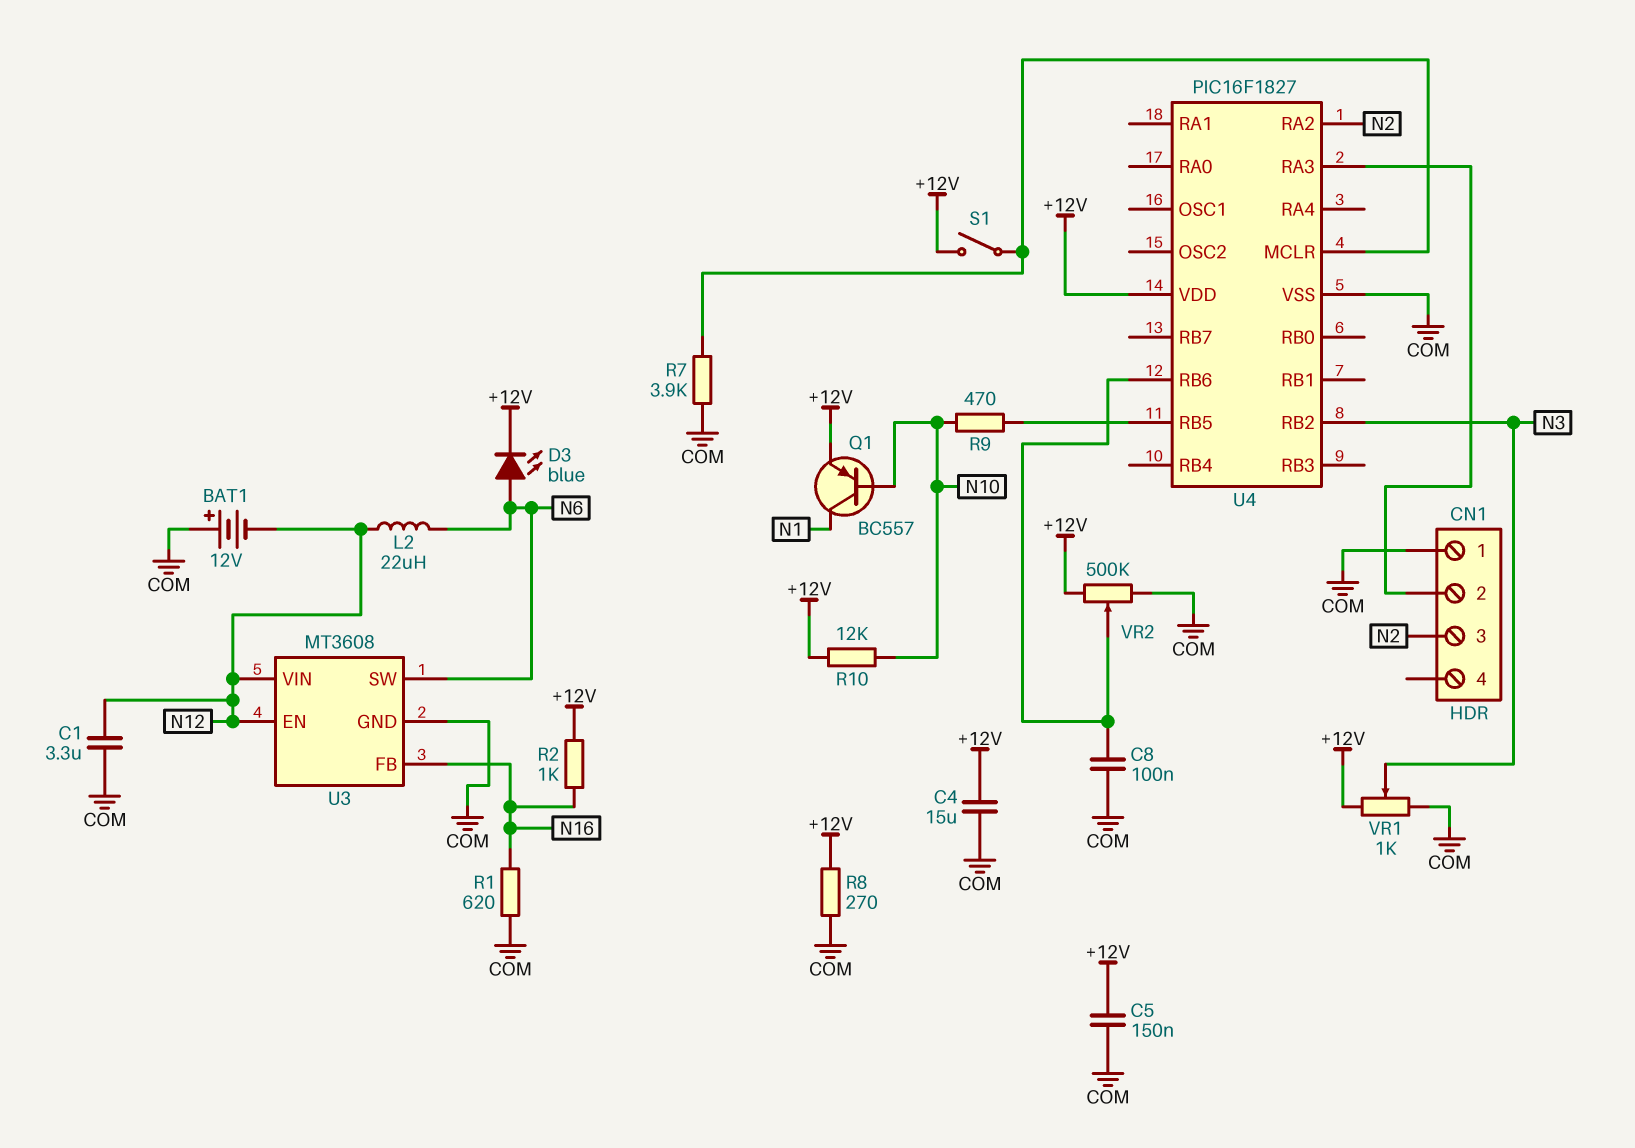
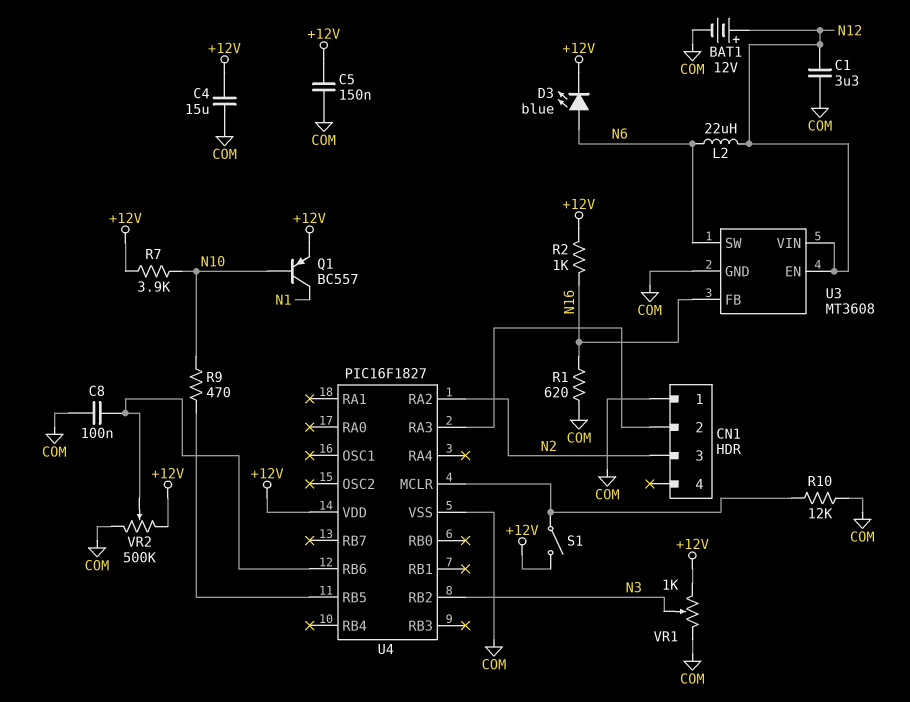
BAT1: 12V (plus COM, minus N12) -> 12V (plus N12, minus COM)
R7: 3.9k (COM, U4/MCLR) -> 3.9k (+12V, N10)
R8: 270 (+12V, COM) -> none
R10: 12k (+12V, N10) -> 12k (COM, U4/MCLR)

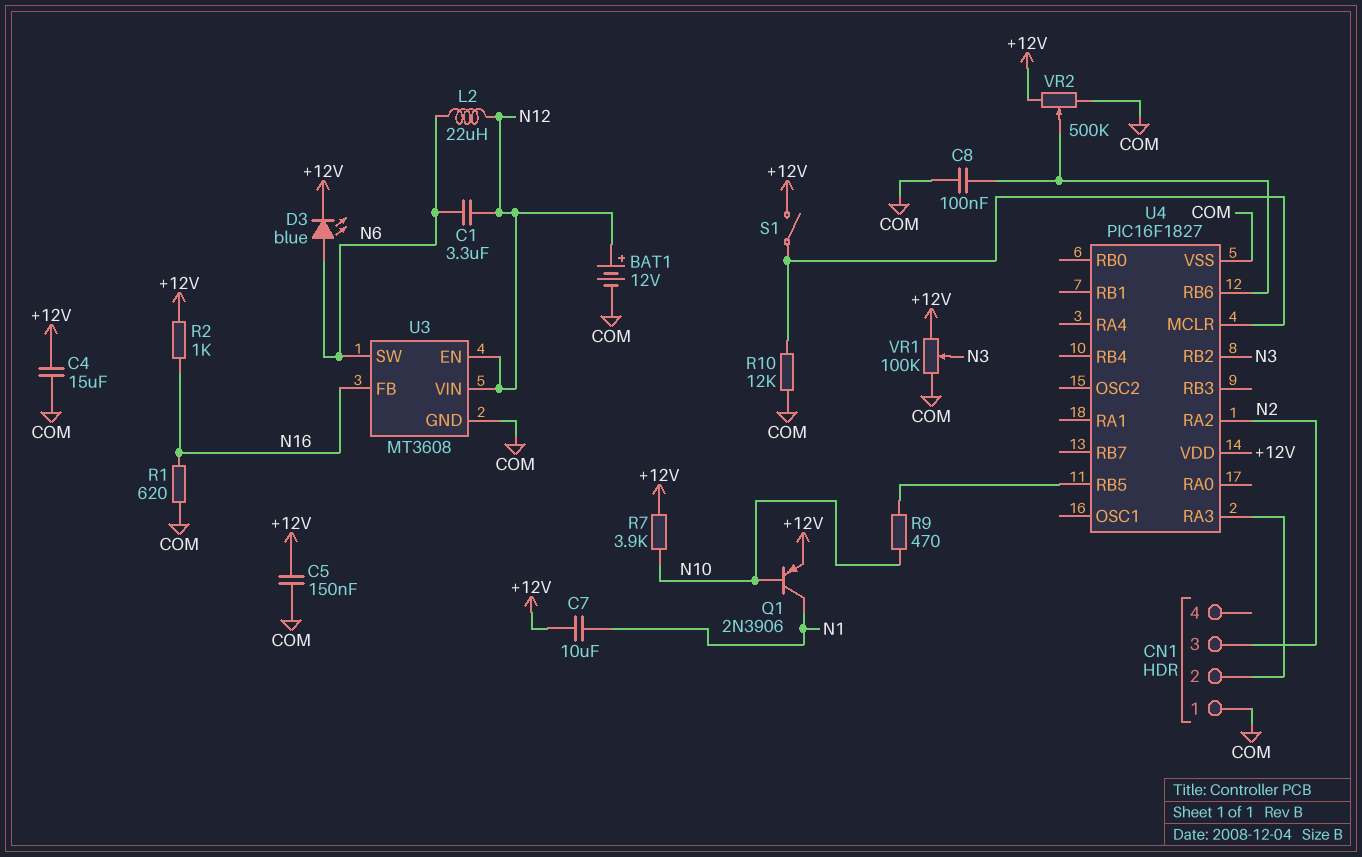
C1: 3.3uF (COM, N12) -> 3.3uF (N6, N12)
C7: none -> 10uF (+12V, N1)
Q1: PNP BC557 (B N10, C N1, E +12V) -> PNP 2N3906 (B N10, C N1, E +12V)
VR1: 1k (+12V, COM, wiper N3) -> 100k (+12V, COM, wiper N3)

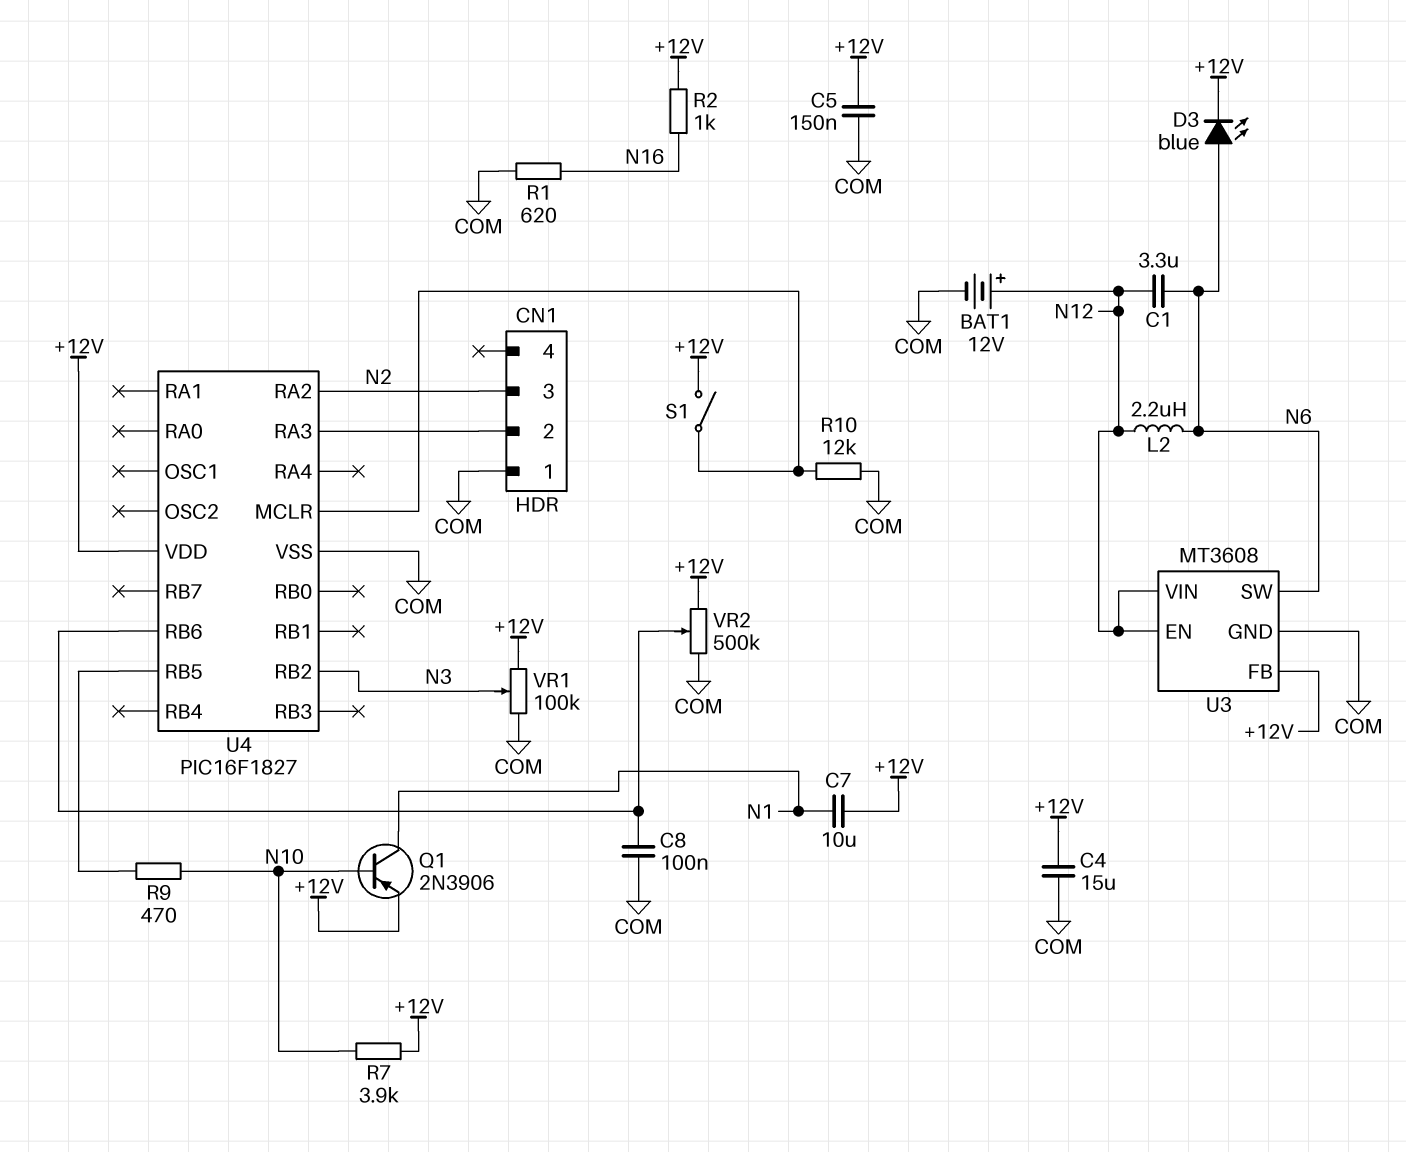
L2: 22uH (N6, N12) -> 2.2uH (N6, N12)
U3 pin FB: N16 -> +12V

